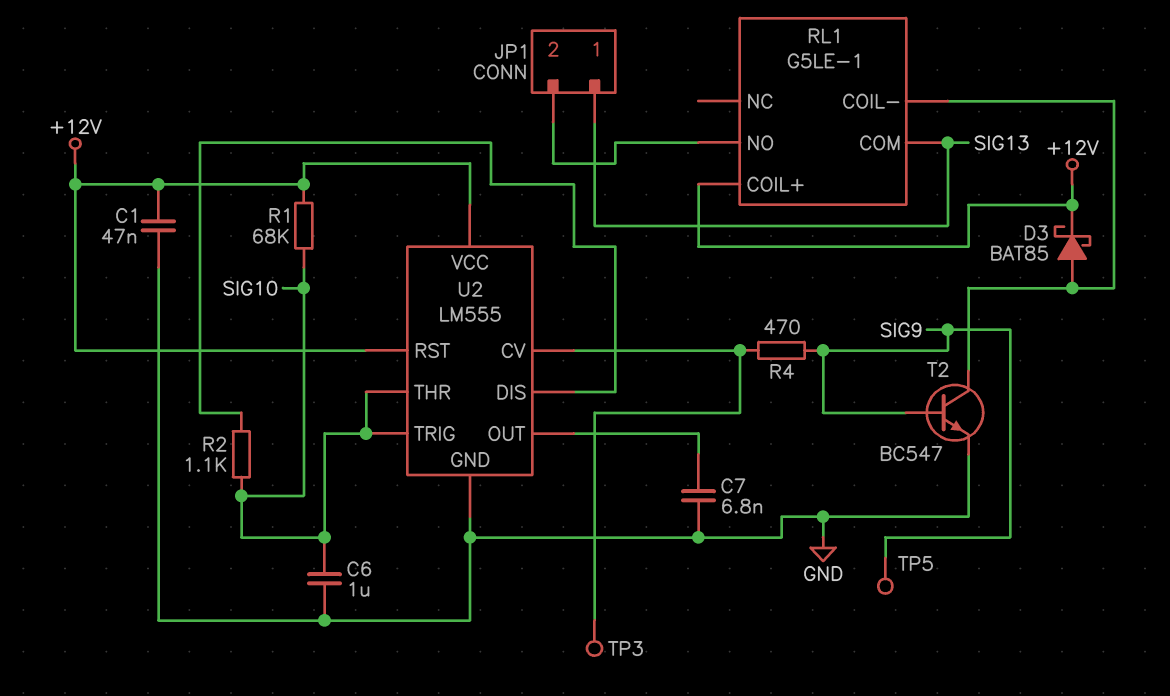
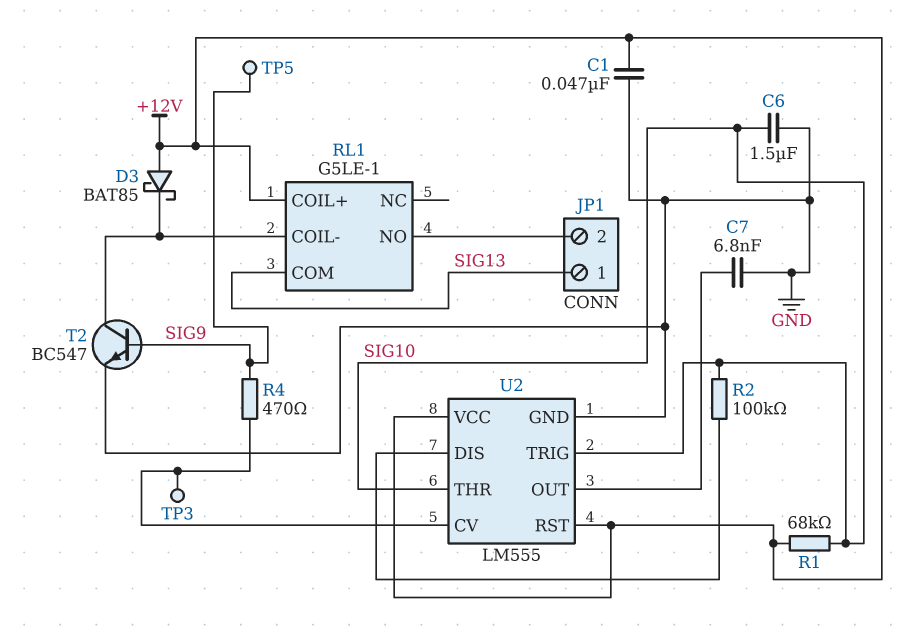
C6: 1uF (GND, SIG10) -> 1.5uF (GND, SIG10)
D3: schottky BAT85 (A RL1/COIL-, K +12V) -> schottky BAT85 (A +12V, K RL1/COIL-)
R2: 1.1k (SIG10, U2/DIS) -> 100k (SIG10, U2/DIS)

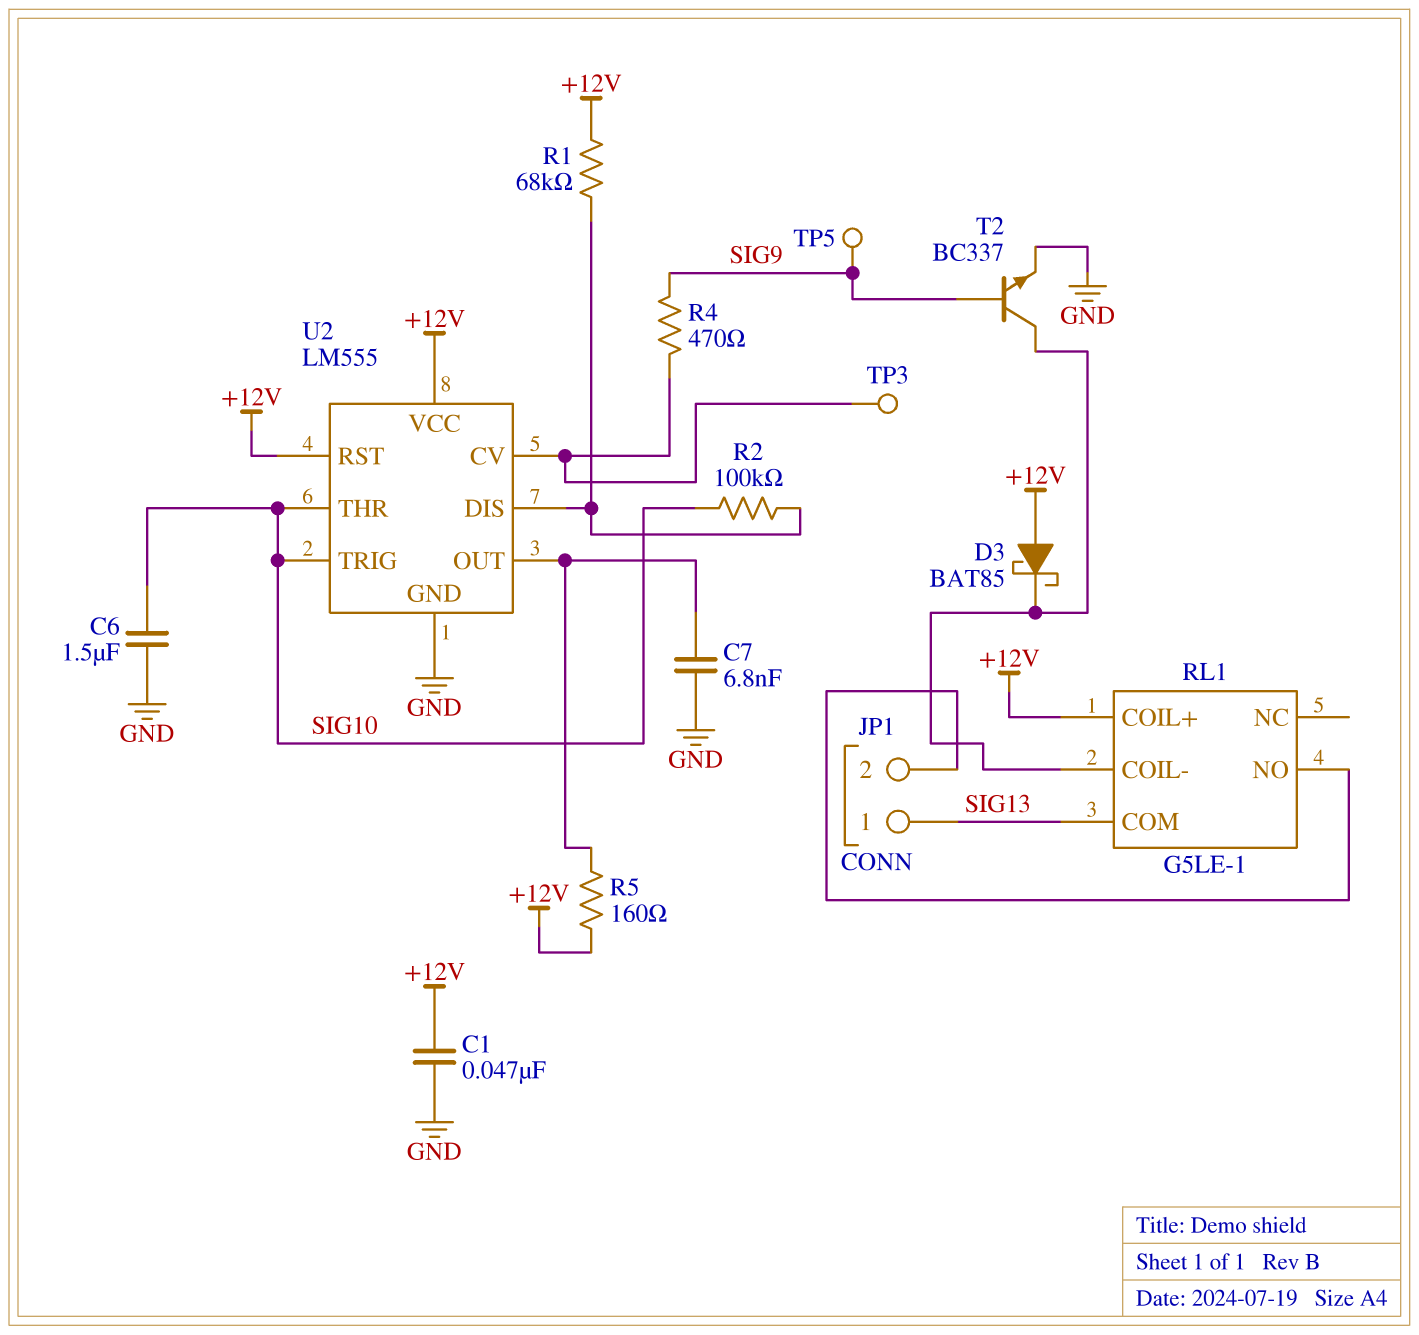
R1: 68k (+12V, SIG10) -> 68k (+12V, U2/DIS)
R5: none -> 160 (+12V, U2/OUT)
T2: NPN BC547 (B SIG9, C RL1/COIL-, E GND) -> NPN BC337 (B SIG9, C RL1/COIL-, E GND)

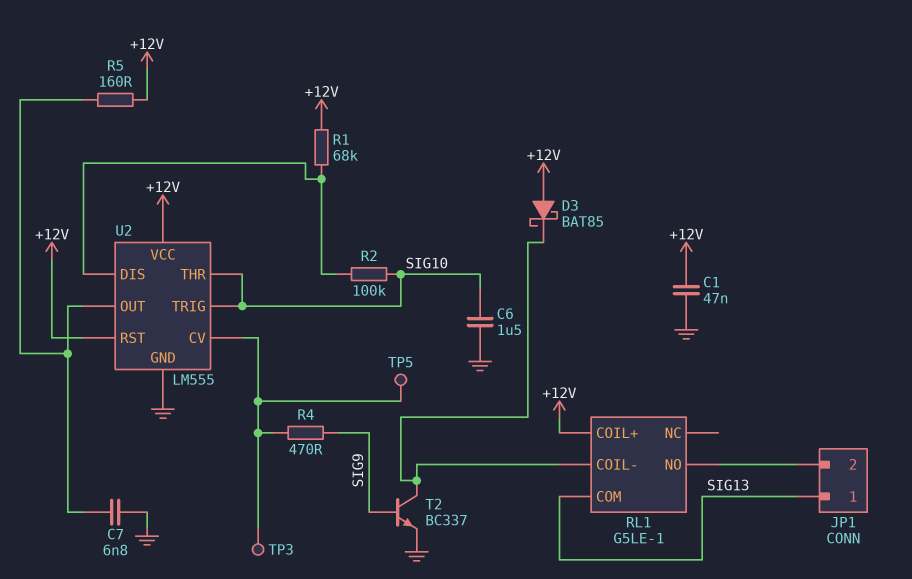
TP5: test point (SIG9) -> test point (U2/CV)

